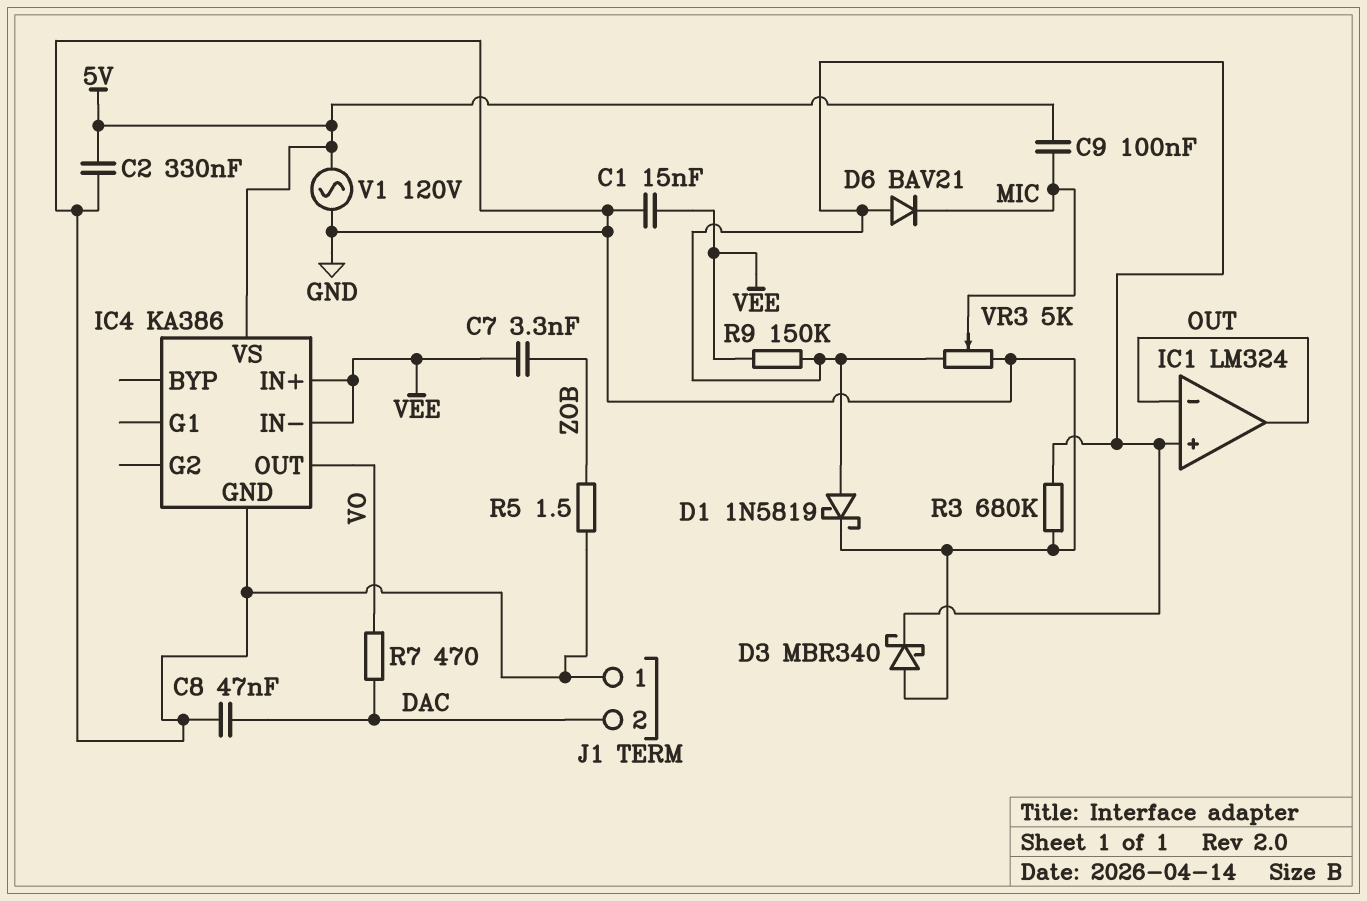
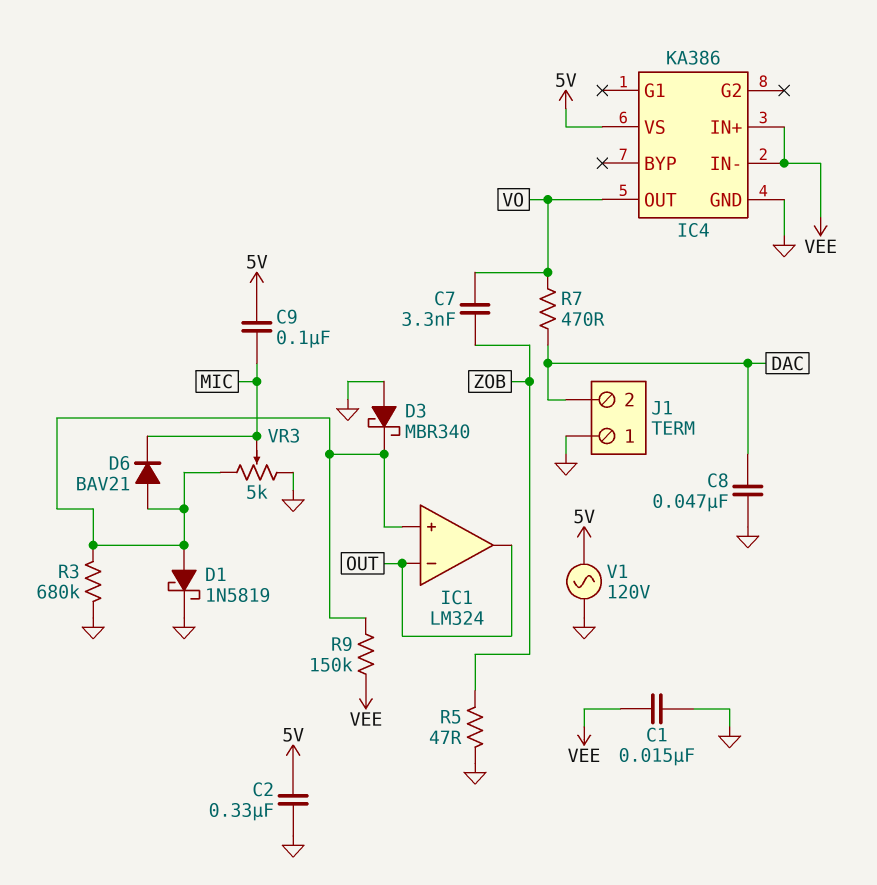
C7: 3.3nF (VEE, ZOB) -> 3.3nF (VO, ZOB)
R5: 1.5 (GND, ZOB) -> 47 (GND, ZOB)

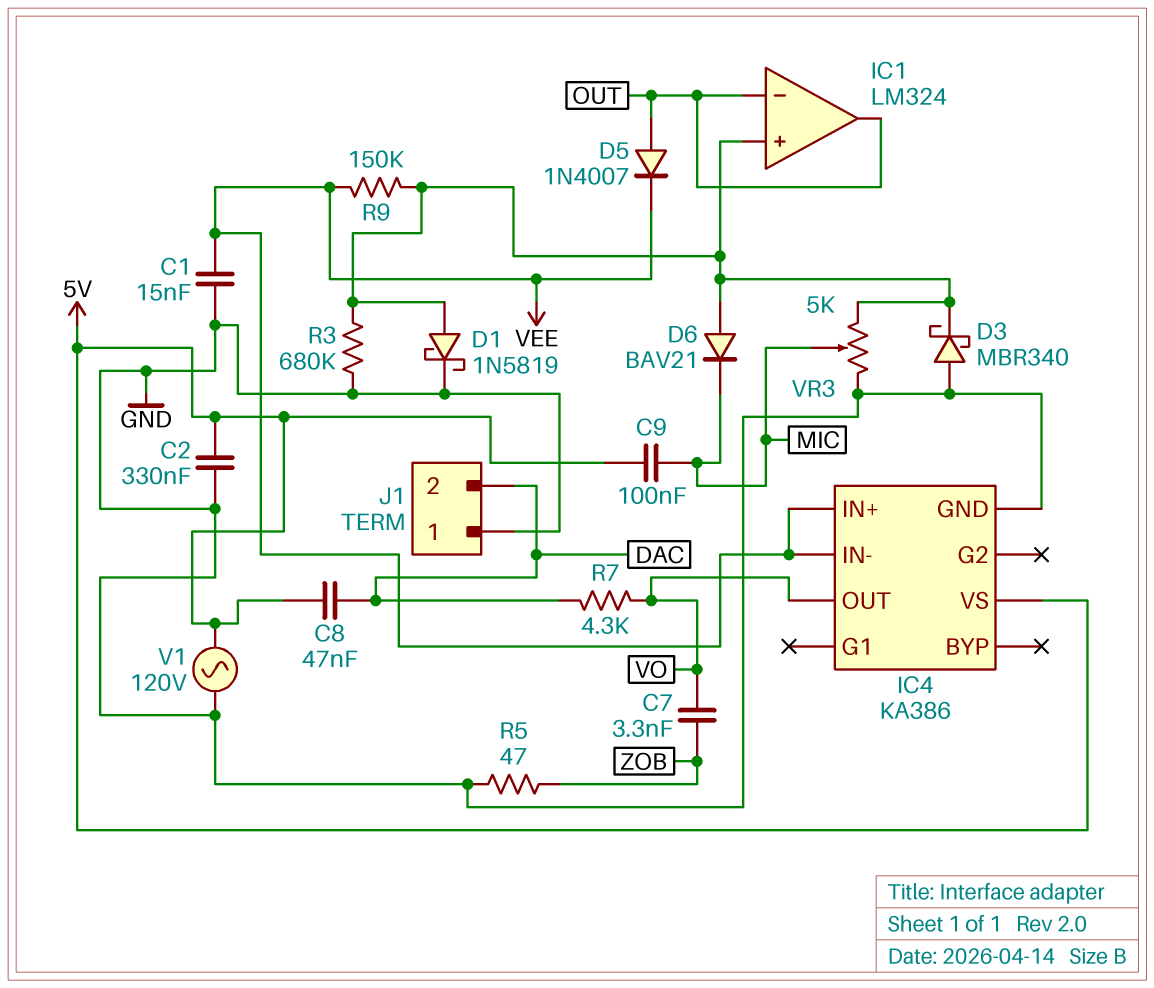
C8: 47nF (DAC, GND) -> 47nF (5V, DAC)
D5: none -> diode 1N4007 (A OUT, K VEE)
R7: 470 (DAC, VO) -> 4.3k (DAC, VO)

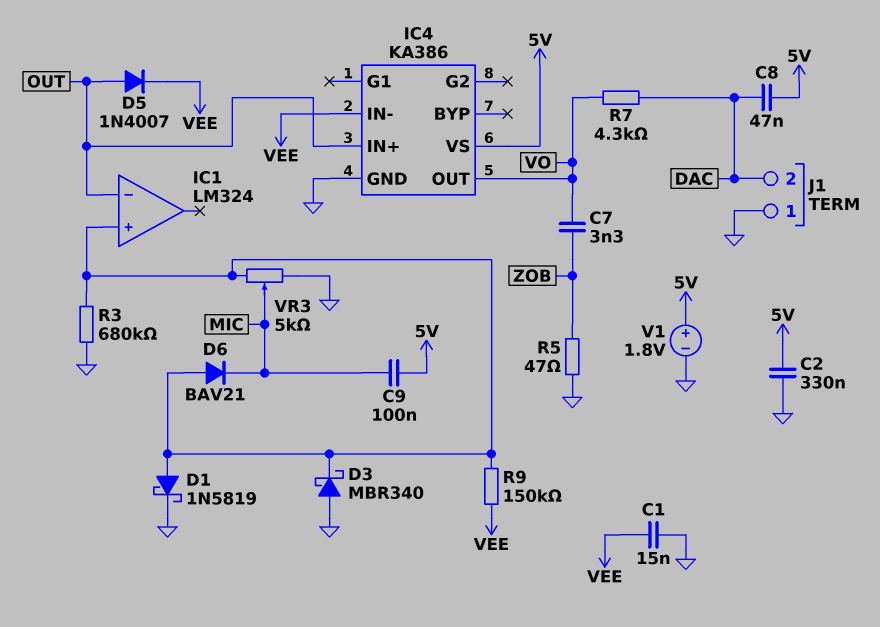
IC1 pin out: OUT -> none
IC4 pin IN+: VEE -> OUT
V1: AC 120V (5V, GND) -> 1.8V (plus 5V, minus GND)

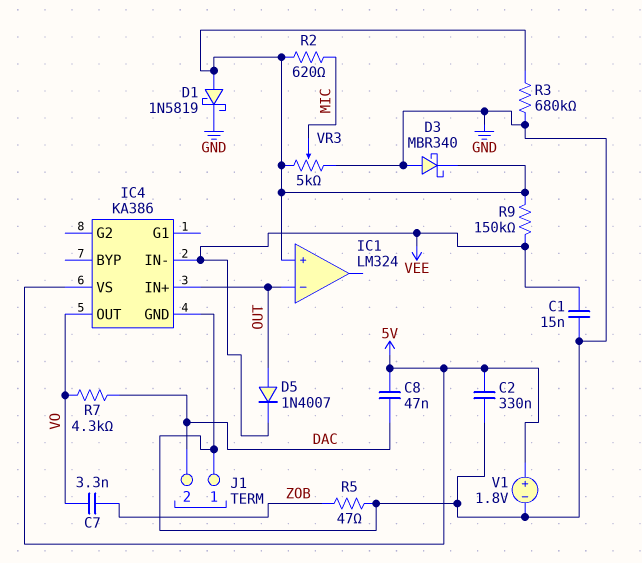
C9: 100nF (5V, MIC) -> none
D6: diode BAV21 (A IC1/in+, K MIC) -> none
R2: none -> 620 (IC1/in+, MIC)

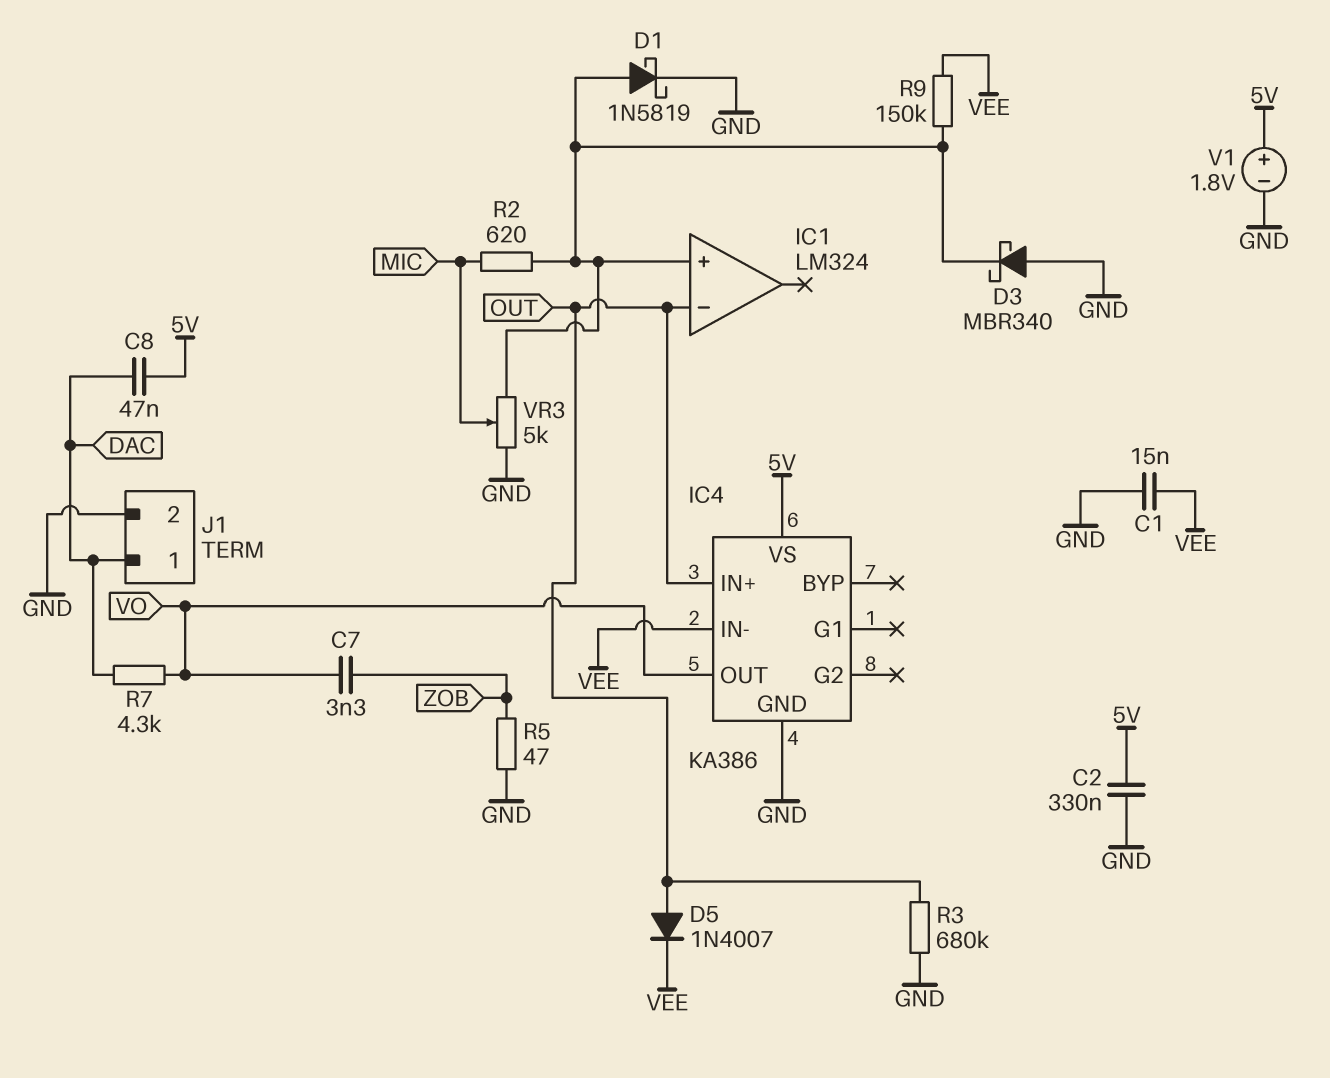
J1 pin 1: GND -> DAC
J1 pin 2: DAC -> GND
R3: 680k (GND, IC1/in+) -> 680k (GND, OUT)

